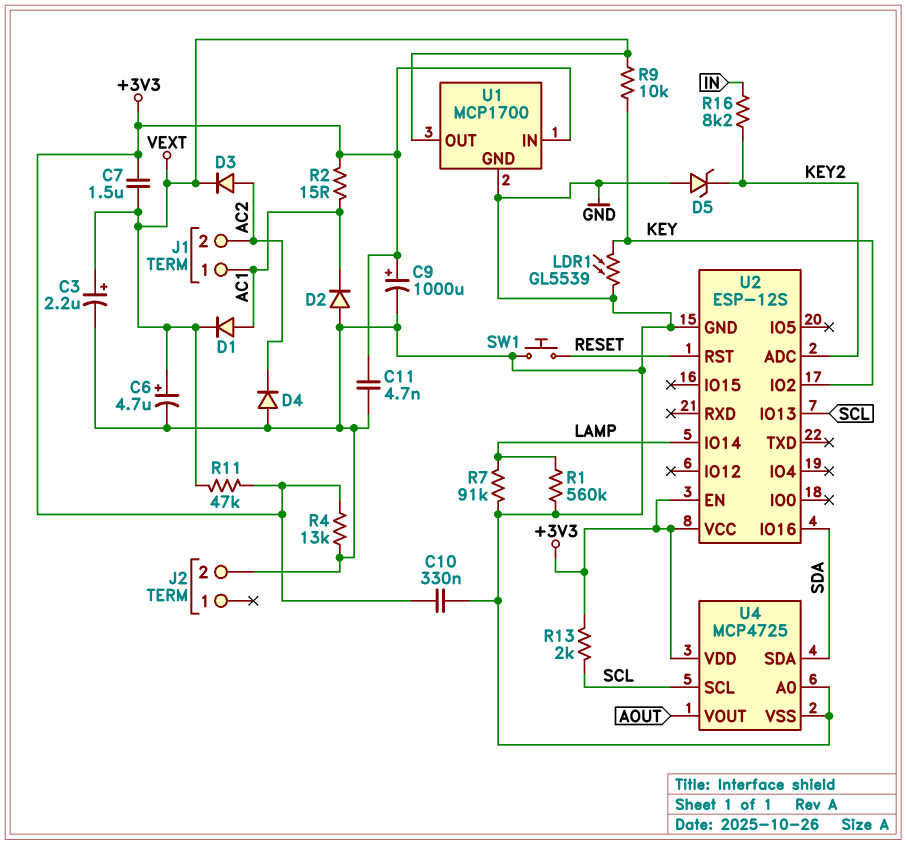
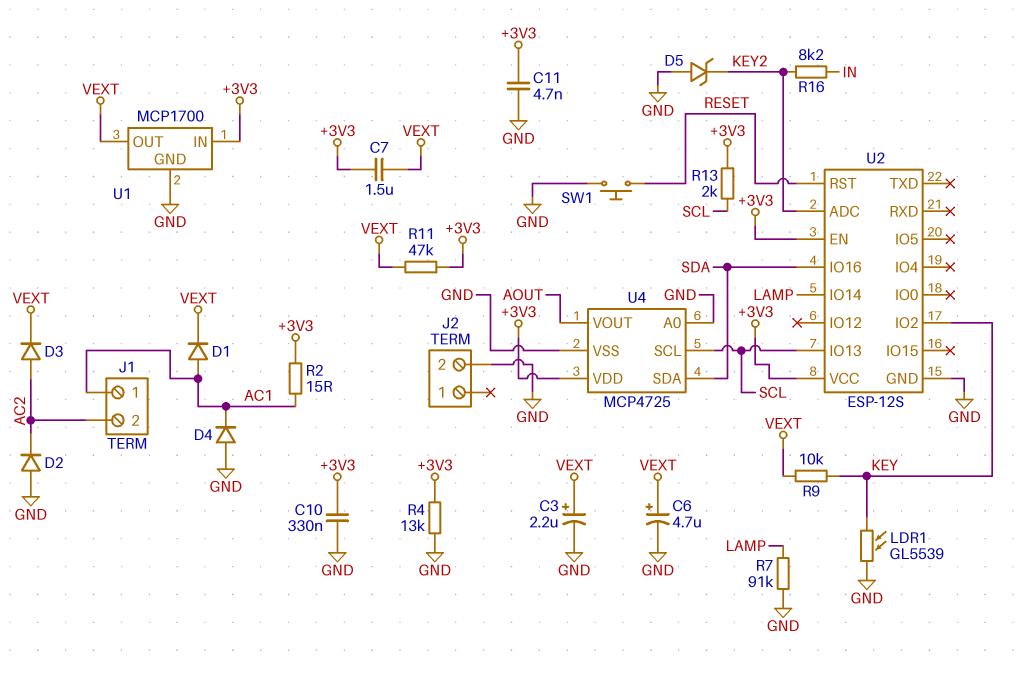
C9: 1000uF (plus +3V3, minus GND) -> none
D2: diode (A GND, K AC1) -> diode (A GND, K AC2)
D4: diode (A GND, K AC2) -> diode (A GND, K AC1)
R1: 560k (GND, LAMP) -> none

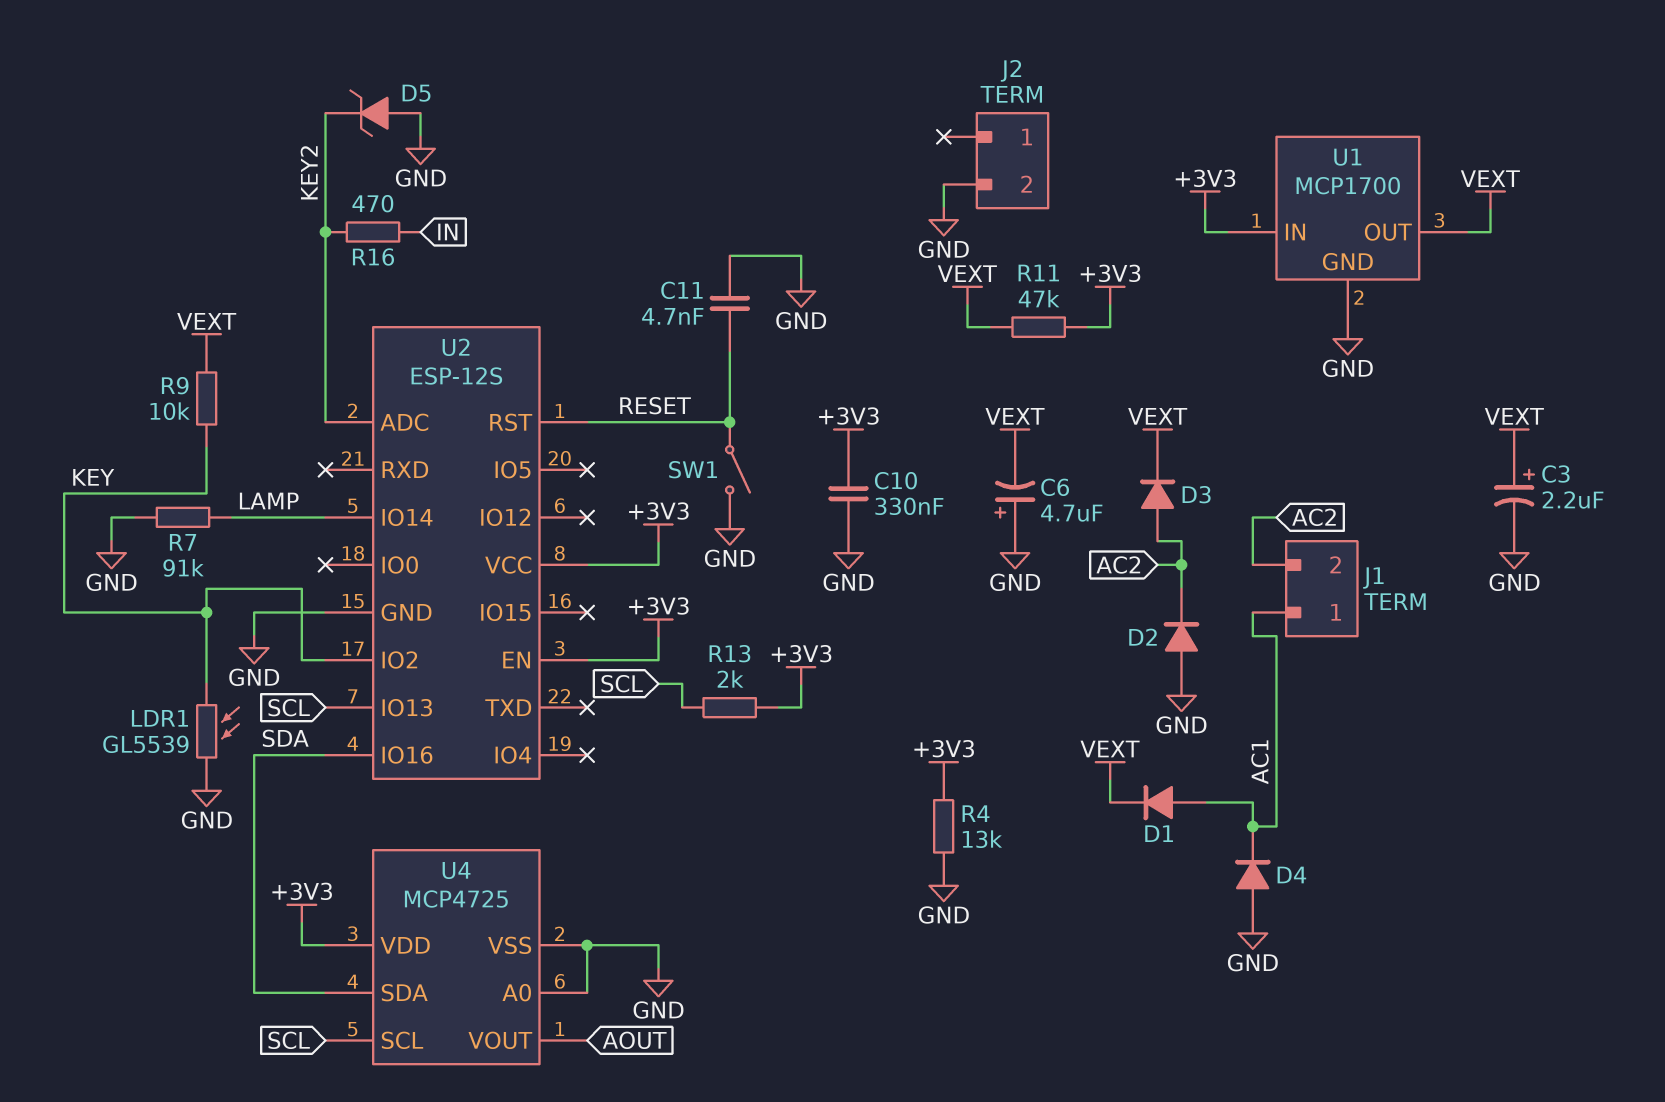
C6: 4.7uF (plus VEXT, minus GND) -> 4.7uF (plus GND, minus VEXT)
C7: 1.5uF (+3V3, VEXT) -> none
C11: 4.7nF (+3V3, GND) -> 4.7nF (GND, RESET)
R2: 15 (+3V3, AC1) -> none
R16: 8.2k (IN, KEY2) -> 470 (IN, KEY2)
SW1: button (GND, RESET) -> switch (GND, RESET)

